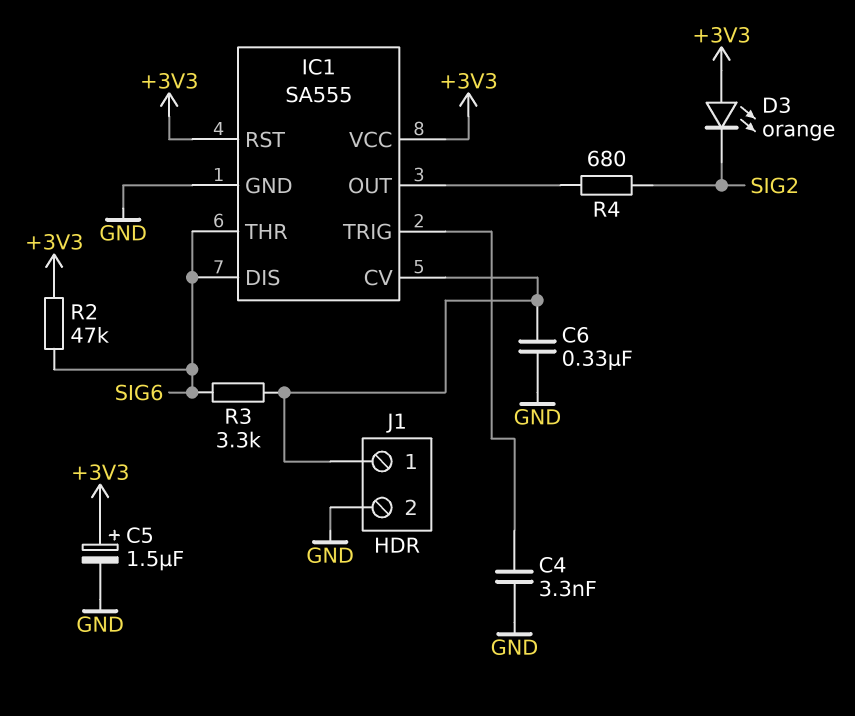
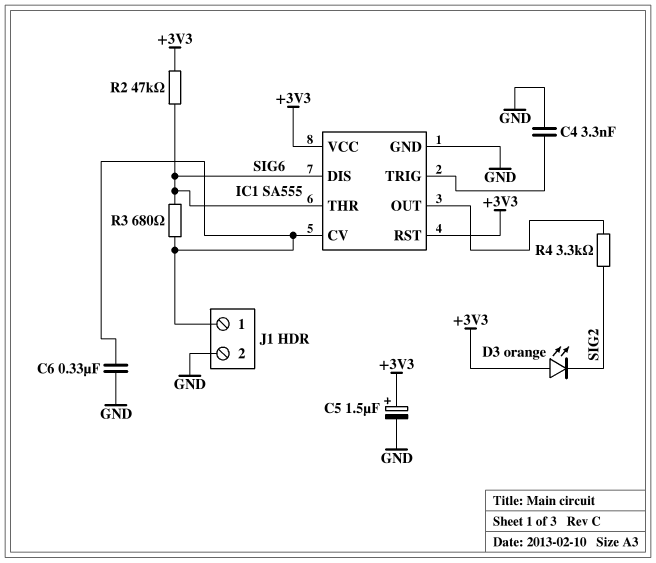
R3: 3.3k (IC1/CV, SIG6) -> 680 (IC1/CV, SIG6)
R4: 680 (IC1/OUT, SIG2) -> 3.3k (IC1/OUT, SIG2)

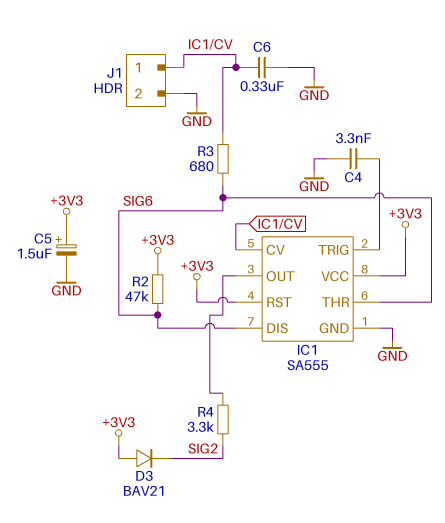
D3: LED orange (A +3V3, K SIG2) -> diode BAV21 (A +3V3, K SIG2)

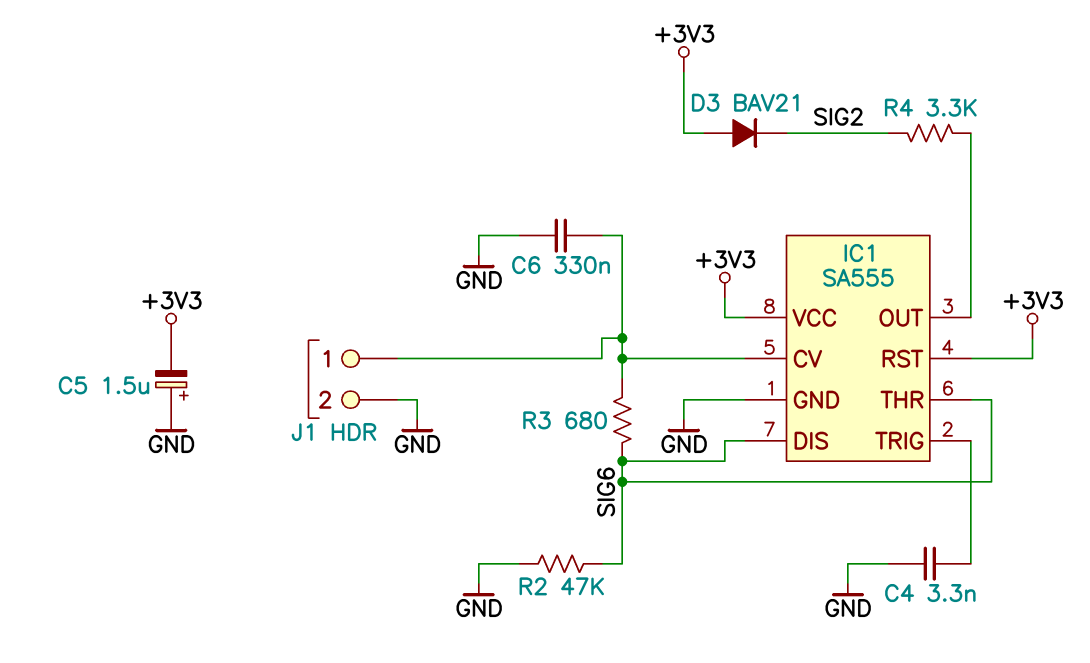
C5: 1.5uF (plus +3V3, minus GND) -> 1.5uF (plus GND, minus +3V3)
R2: 47k (+3V3, SIG6) -> 47k (GND, SIG6)

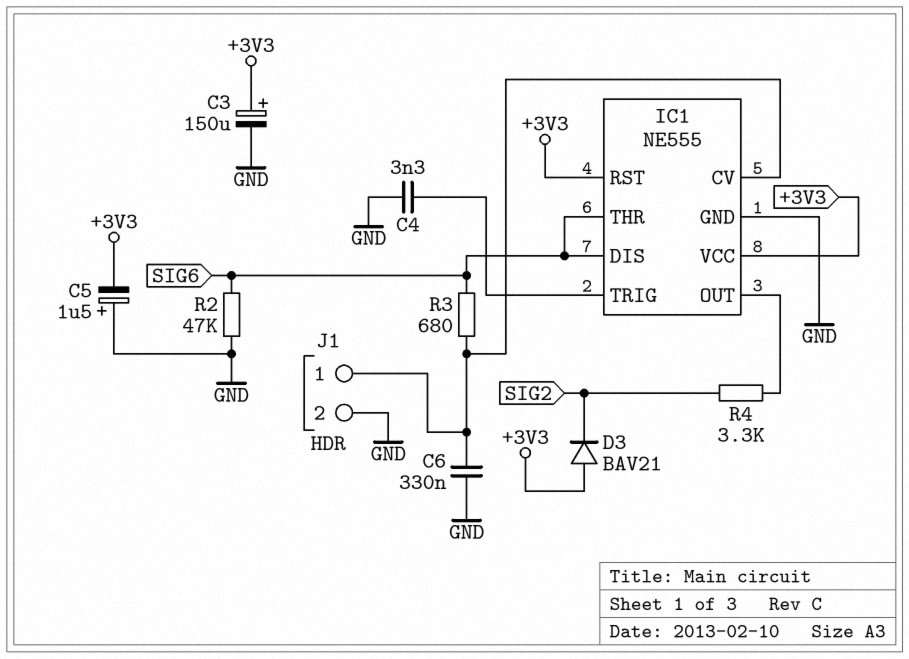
C3: none -> 150uF (plus +3V3, minus GND)
IC1: SA555 -> NE555

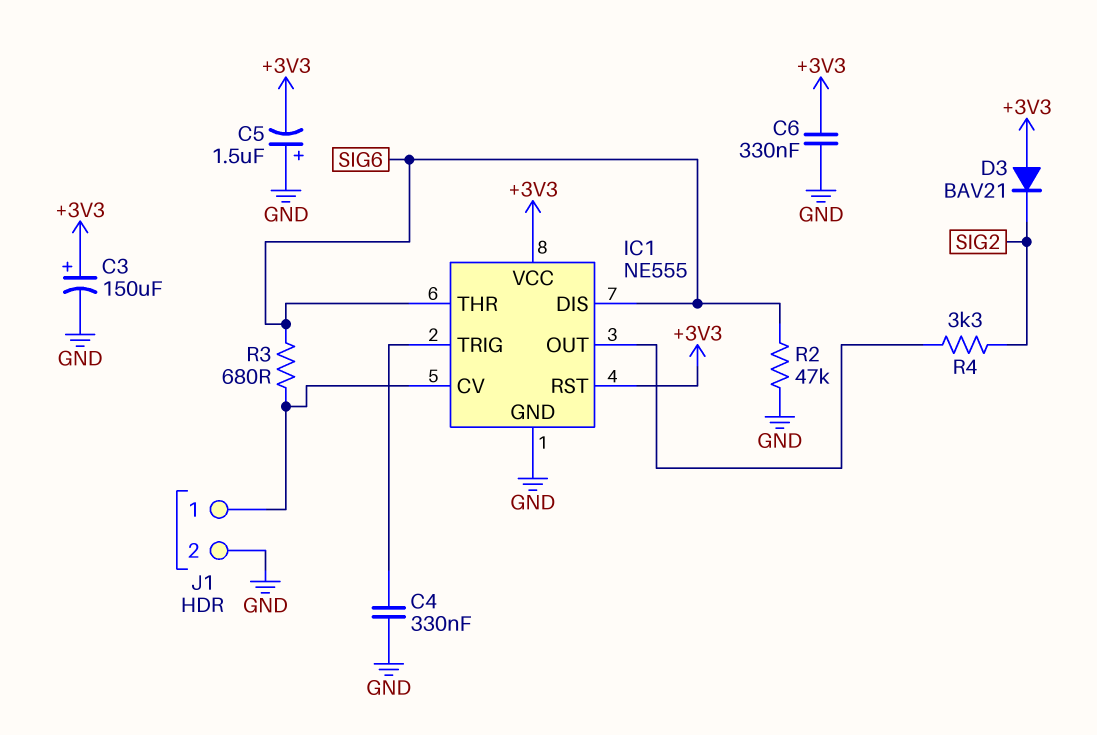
C4: 3.3nF (GND, IC1/TRIG) -> 330nF (GND, IC1/TRIG)
C6: 330nF (GND, IC1/CV) -> 330nF (+3V3, GND)

